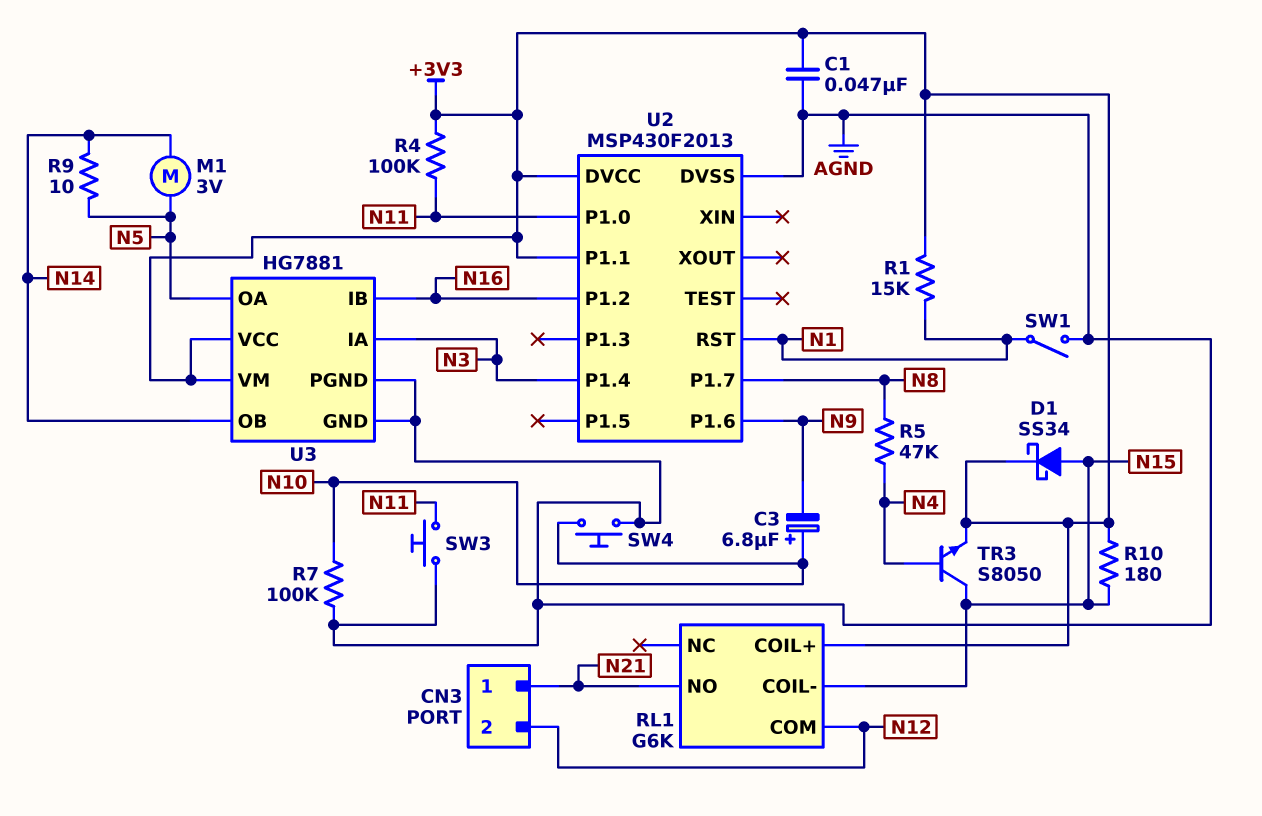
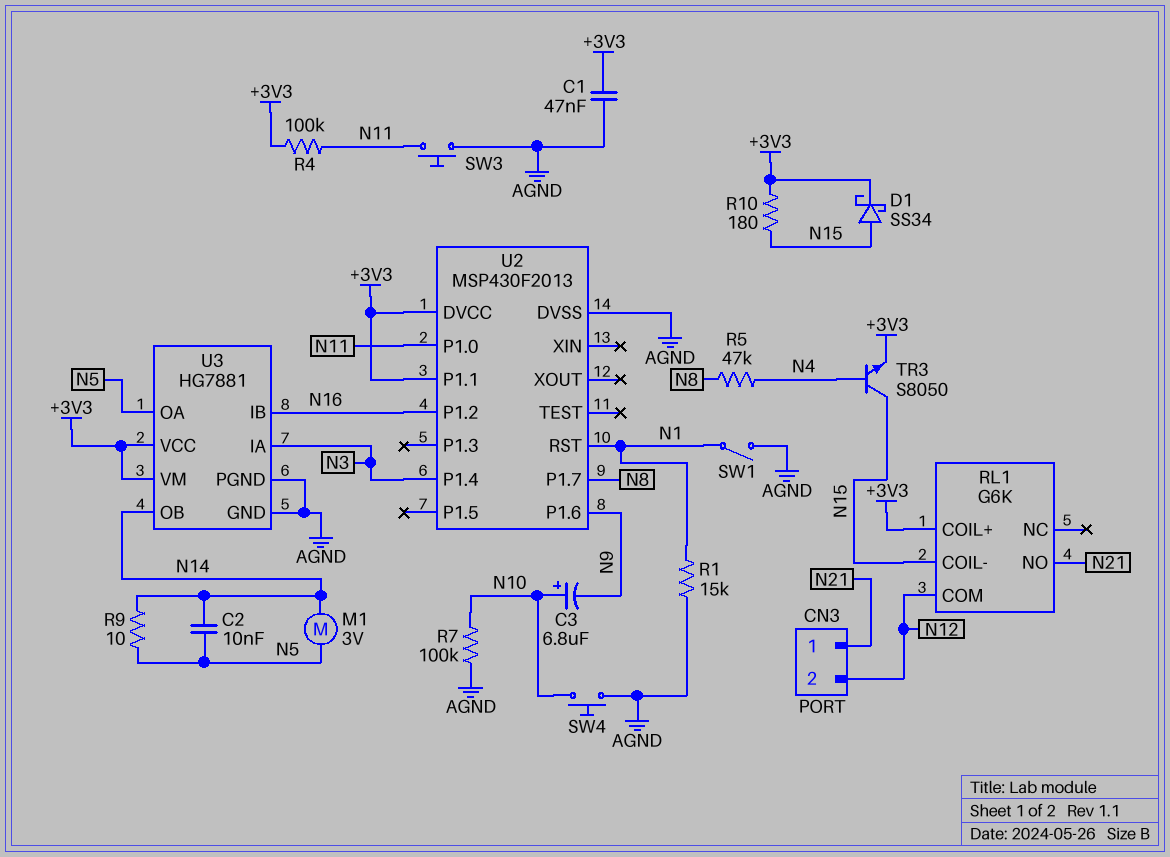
C2: none -> 10nF (N5, N14)
R1: 15k (+3V3, N1) -> 15k (AGND, N1)

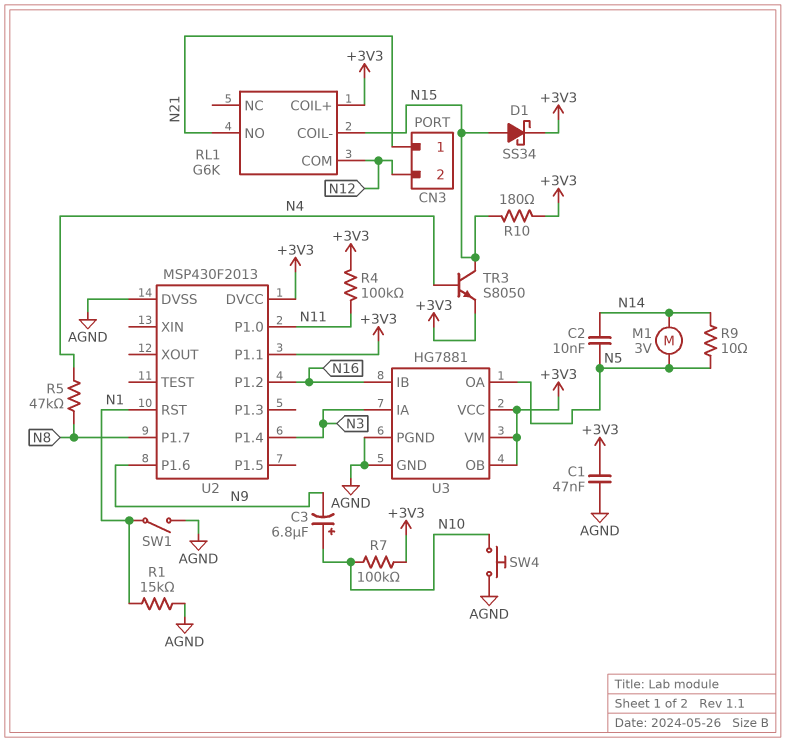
R7: 100k (AGND, N10) -> 100k (+3V3, N10)
SW3: button (AGND, N11) -> none
U3 pin OB: N14 -> +3V3

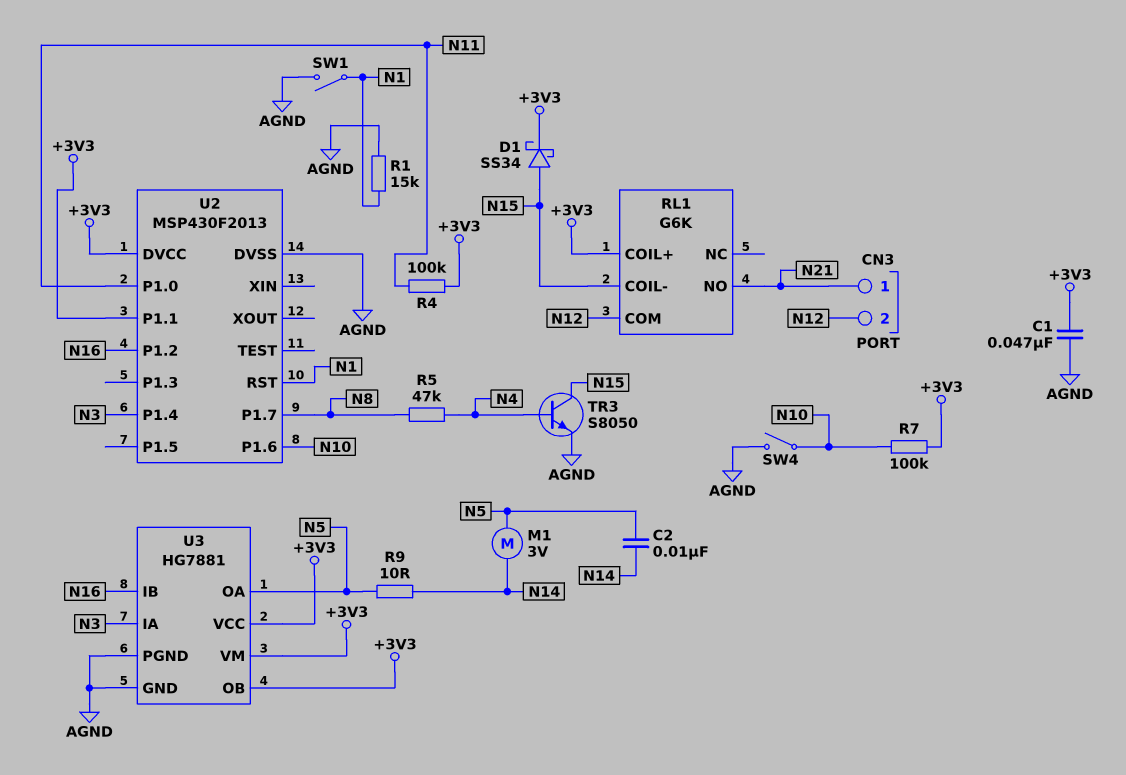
C3: 6.8uF (plus N10, minus N9) -> none
R10: 180 (+3V3, N15) -> none
SW4: button (AGND, N10) -> switch (AGND, N10)
TR3: NPN S8050 (B N4, C N15, E +3V3) -> NPN S8050 (B N4, C N15, E AGND)
U2 pin P1.6: N9 -> N10

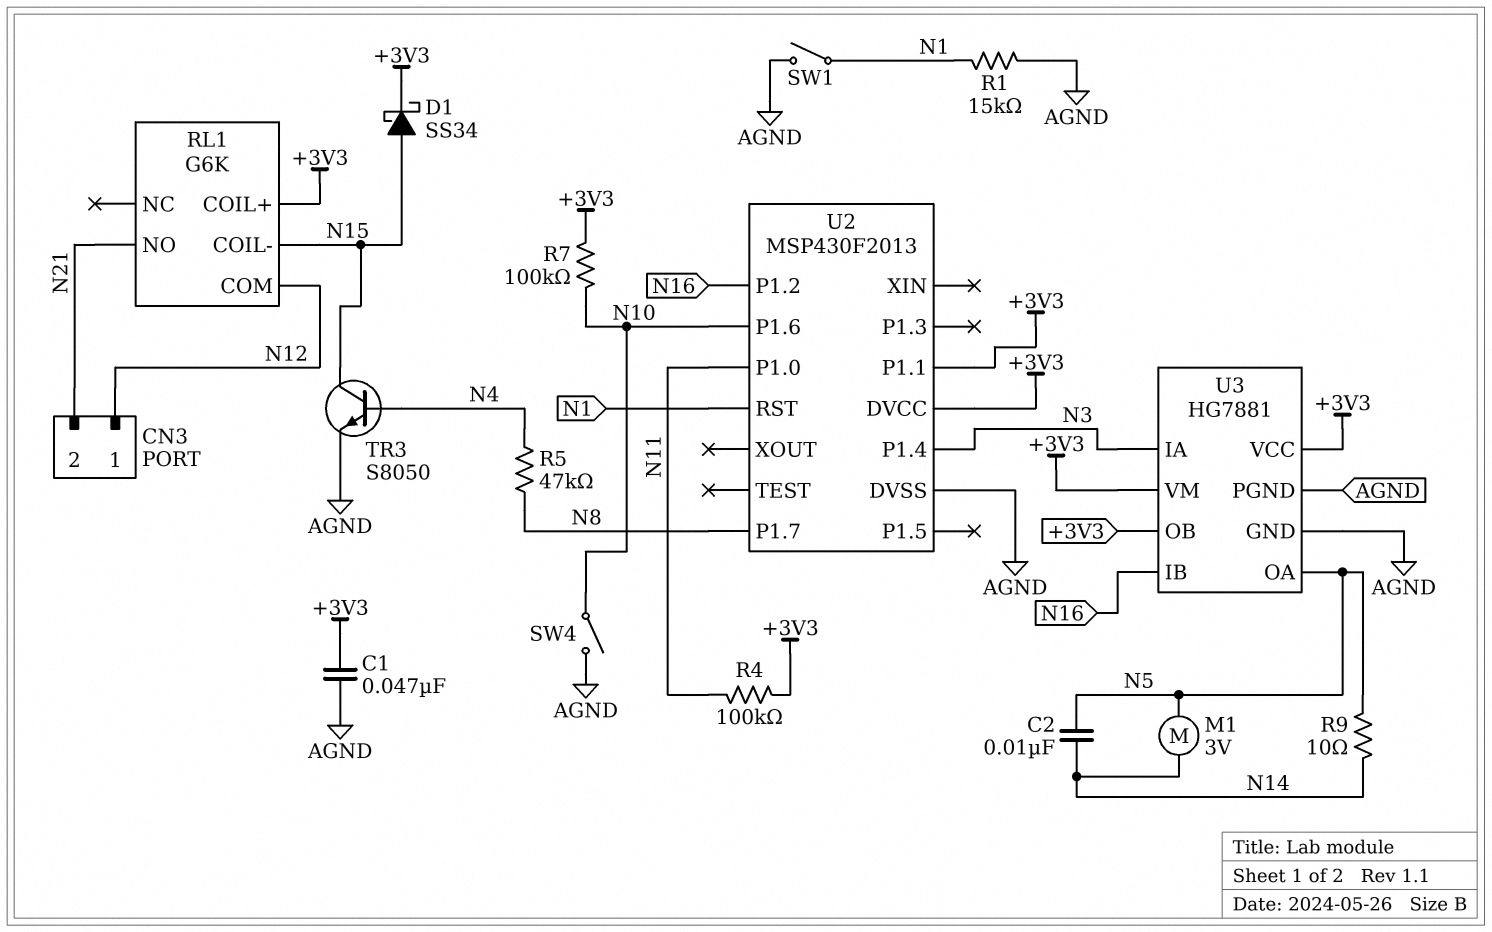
CN3 pin 1: N21 -> N12
CN3 pin 2: N12 -> N21

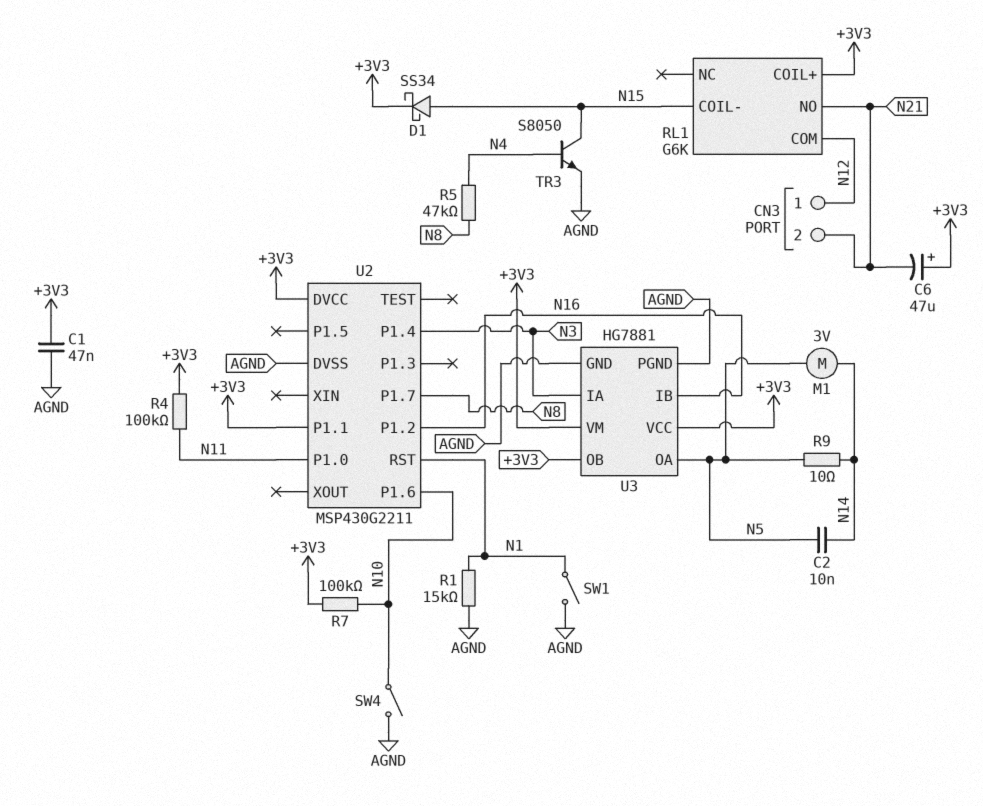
C6: none -> 47uF (plus +3V3, minus N21)
U2: MSP430F2013 -> MSP430G2211

